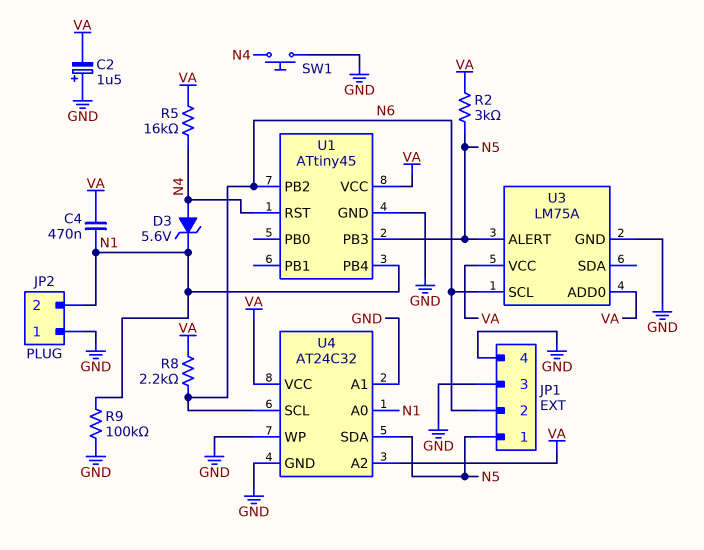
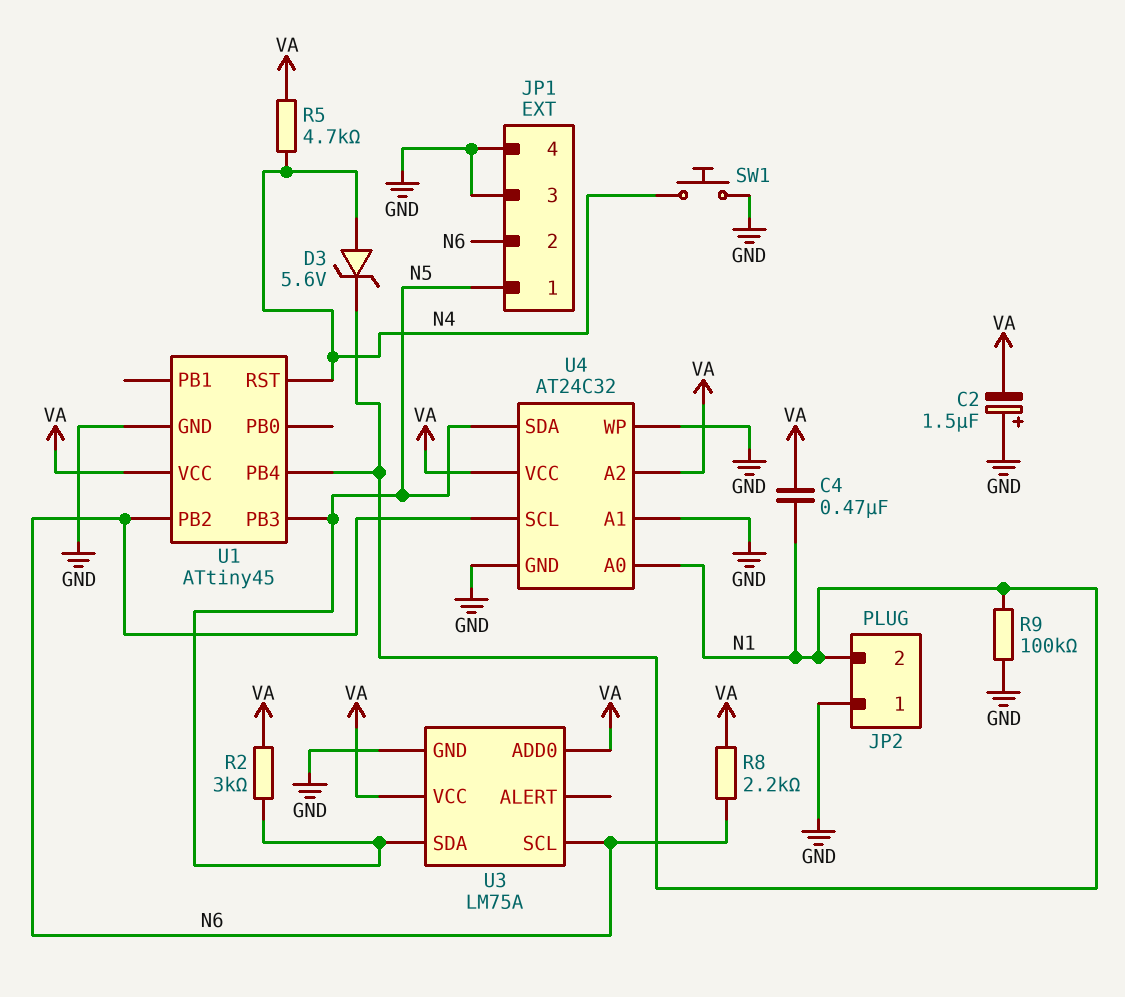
R5: 16k (N4, VA) -> 4.7k (N4, VA)
U3 pin ALERT: N5 -> none
U3 pin SDA: none -> N5

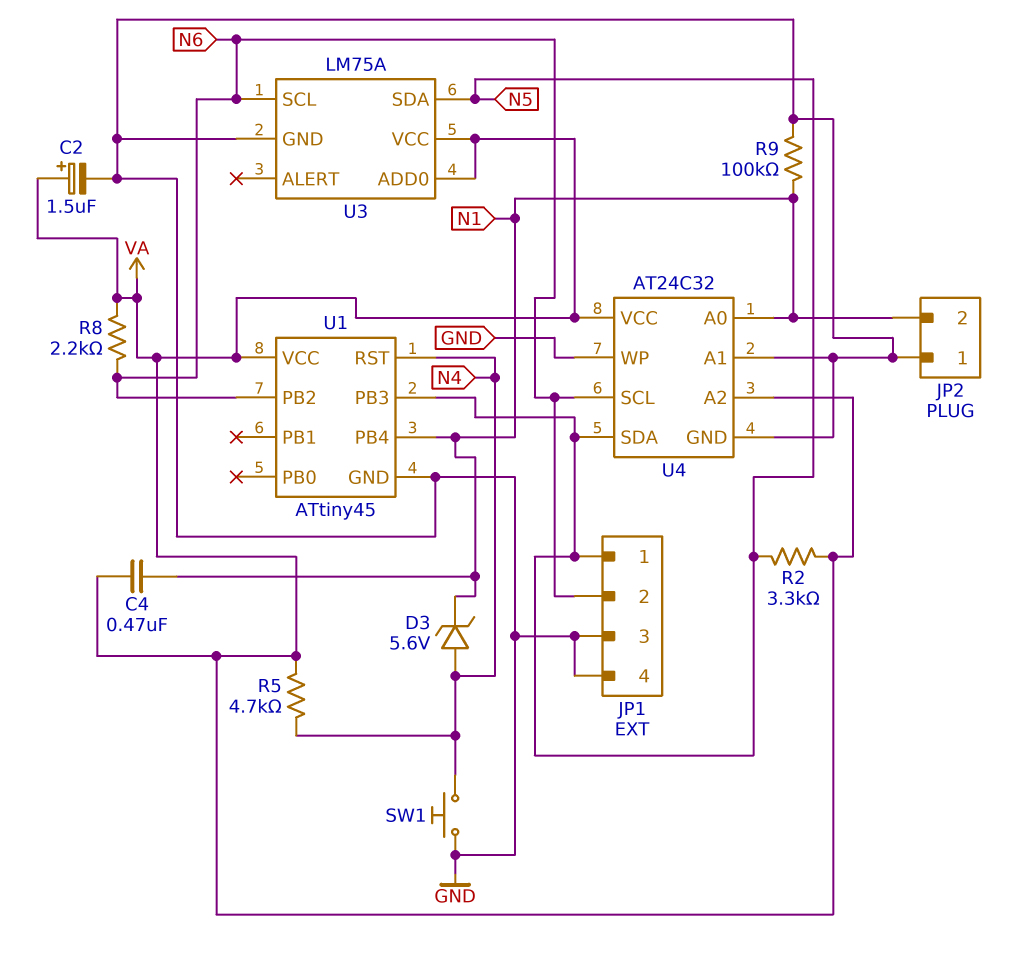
C2: 1.5uF (plus GND, minus VA) -> 1.5uF (plus VA, minus GND)
R2: 3k (N5, VA) -> 3.3k (N5, VA)

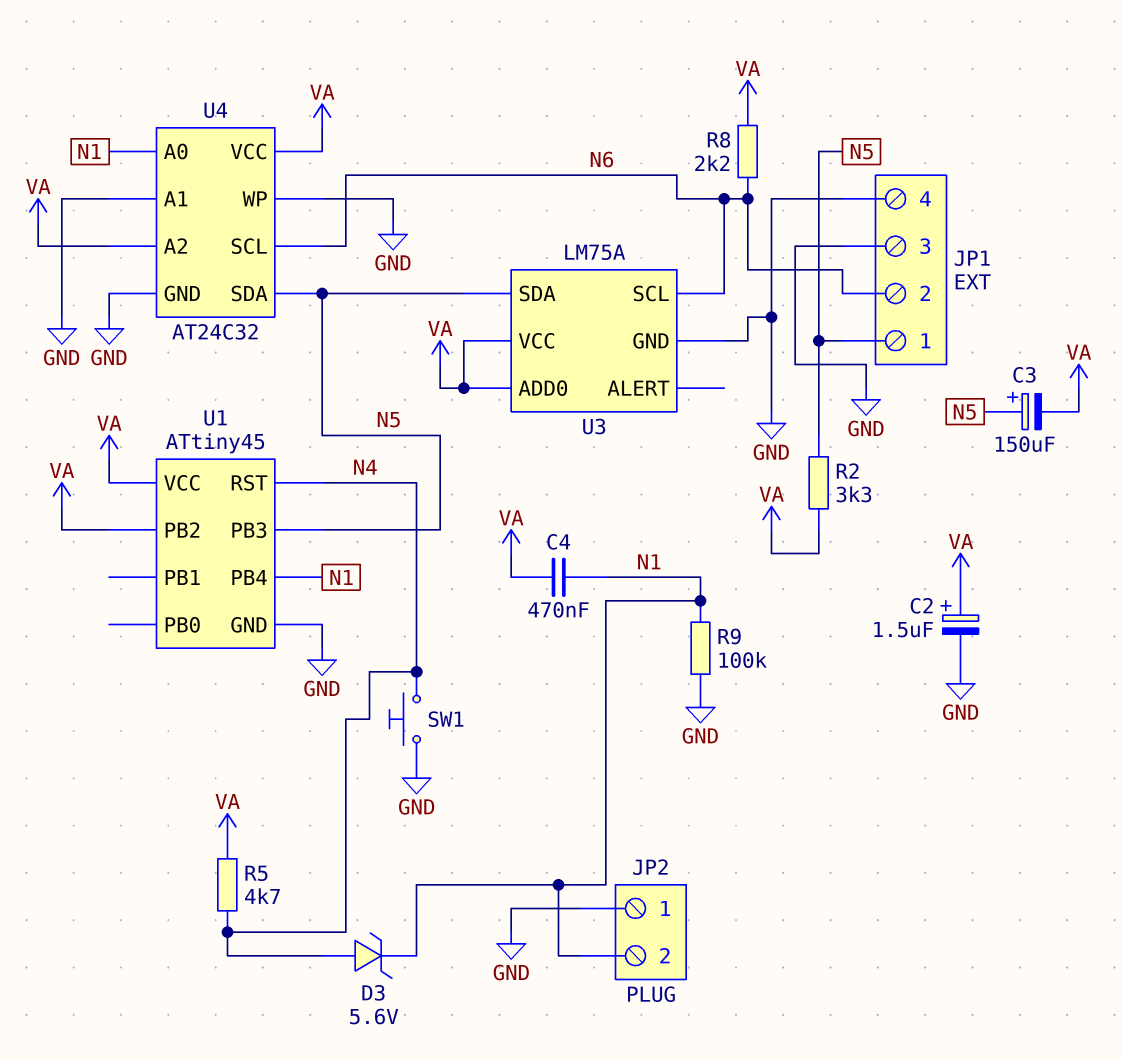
C3: none -> 150uF (plus N5, minus VA)
U1 pin PB2: N6 -> VA

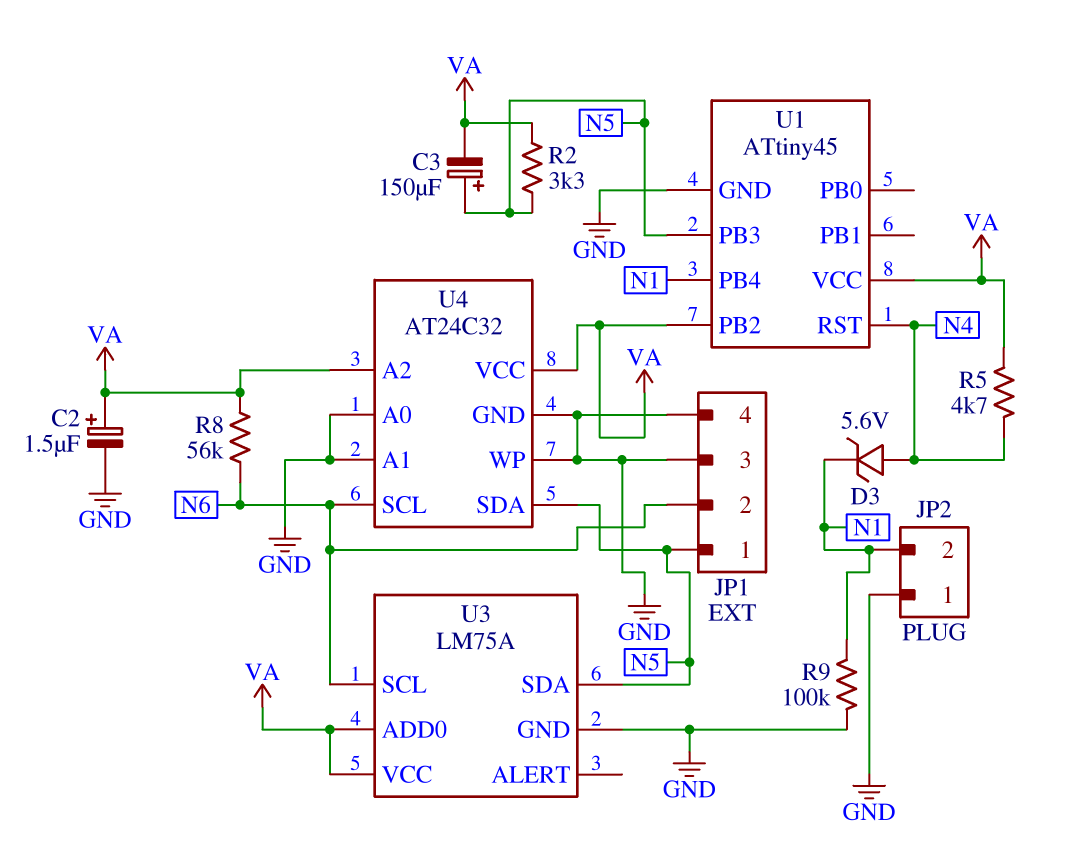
C4: 470nF (N1, VA) -> none
R8: 2.2k (N6, VA) -> 56k (N6, VA)
SW1: button (GND, N4) -> none
U4 pin A0: N1 -> GND

